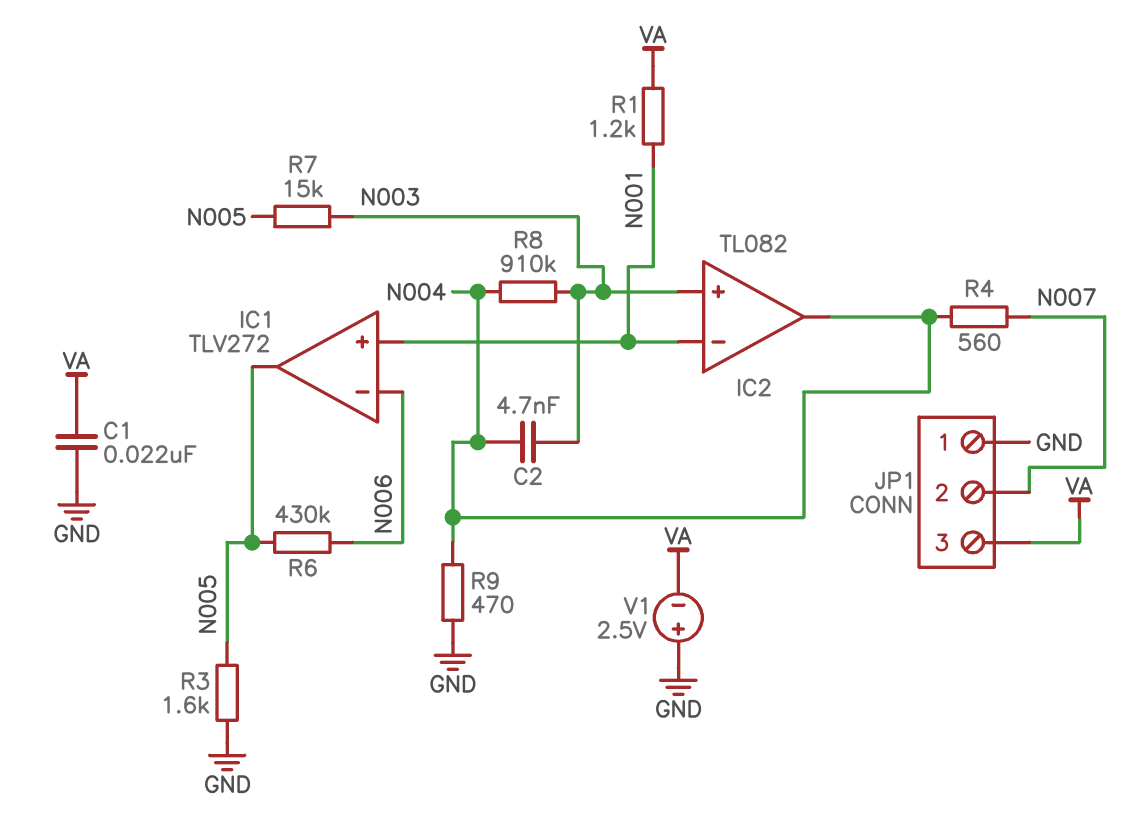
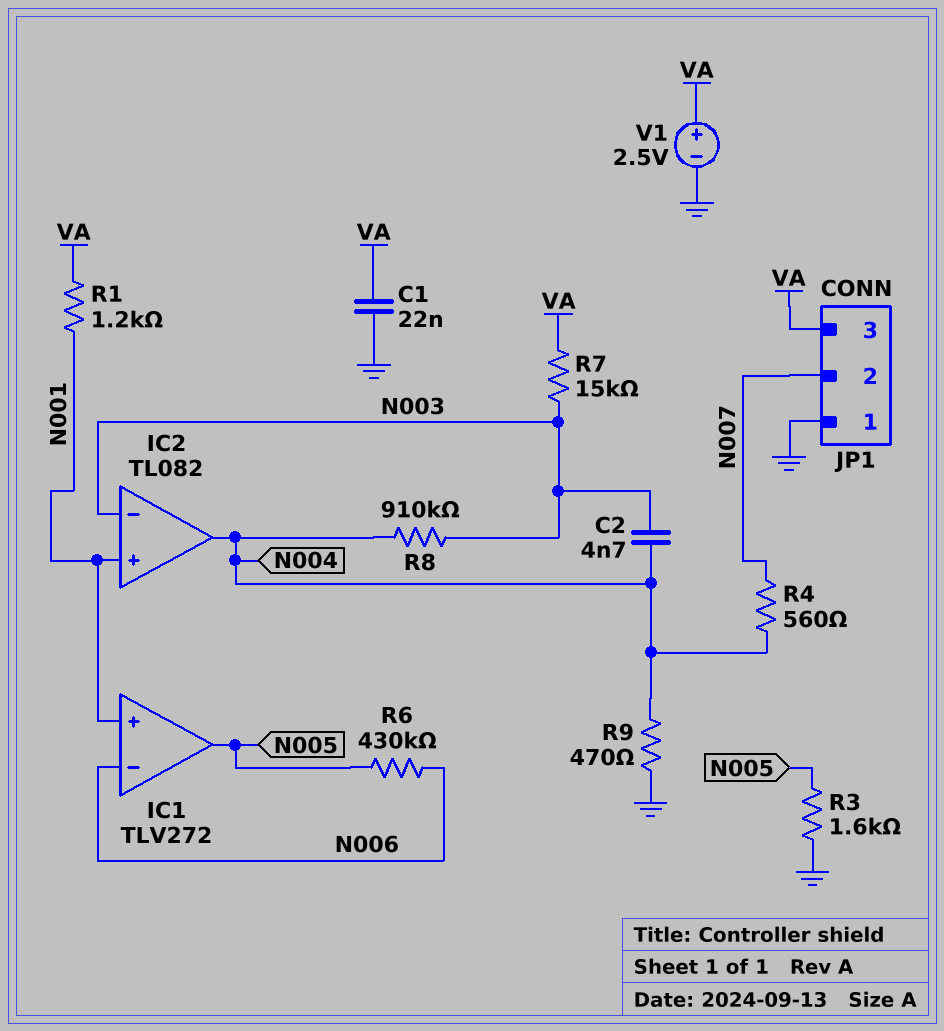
IC2 pin in+: N003 -> N001
IC2 pin in-: N001 -> N003
R7: 15k (N003, N005) -> 15k (N003, VA)
V1: 2.5V (plus GND, minus VA) -> 2.5V (plus VA, minus GND)

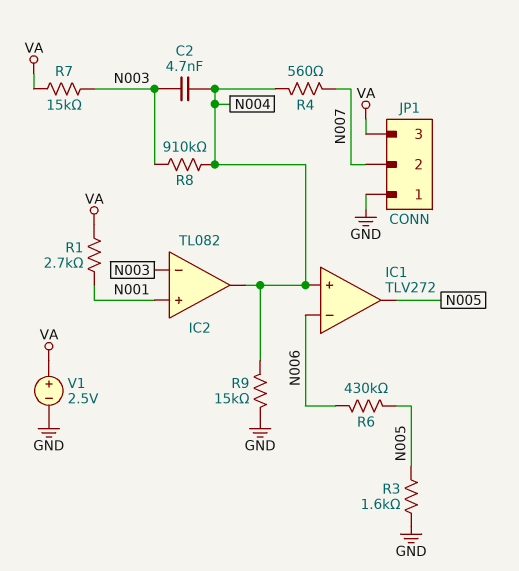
C1: 22nF (GND, VA) -> none
IC1 pin in+: N001 -> N004
R1: 1.2k (N001, VA) -> 2.7k (N001, VA)
R9: 470 (GND, N004) -> 15k (GND, N004)

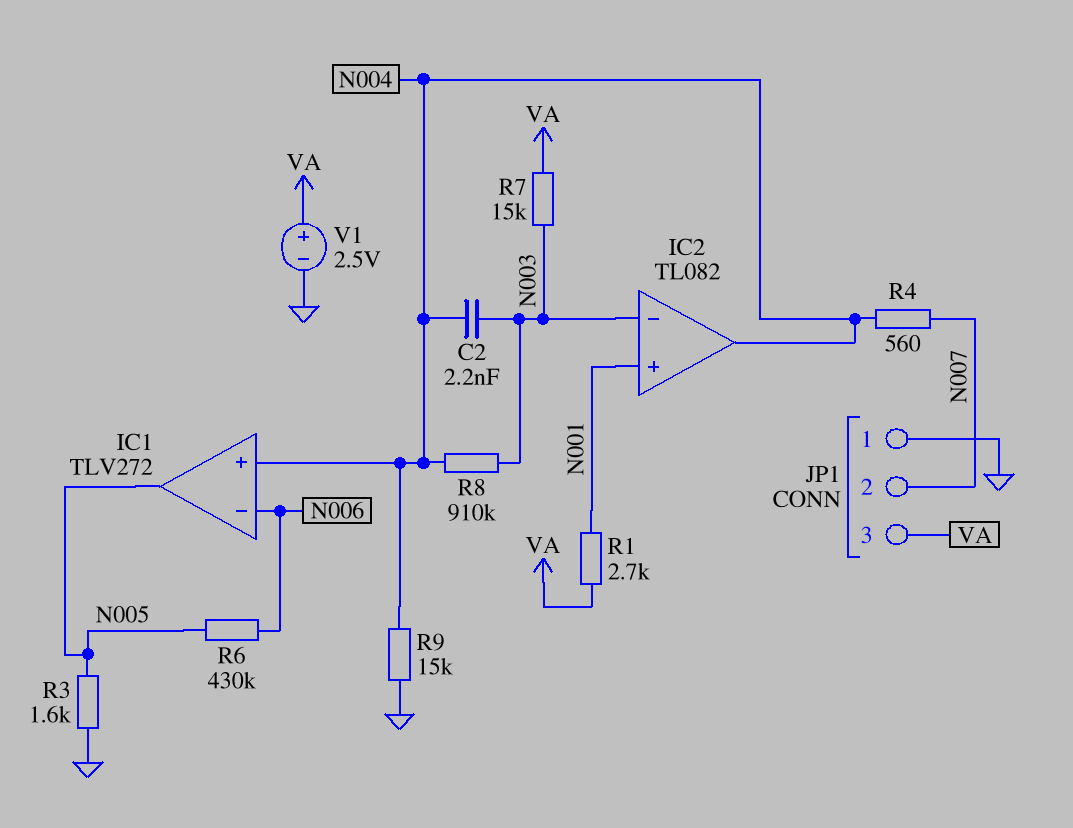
C2: 4.7nF (N003, N004) -> 2.2nF (N003, N004)

